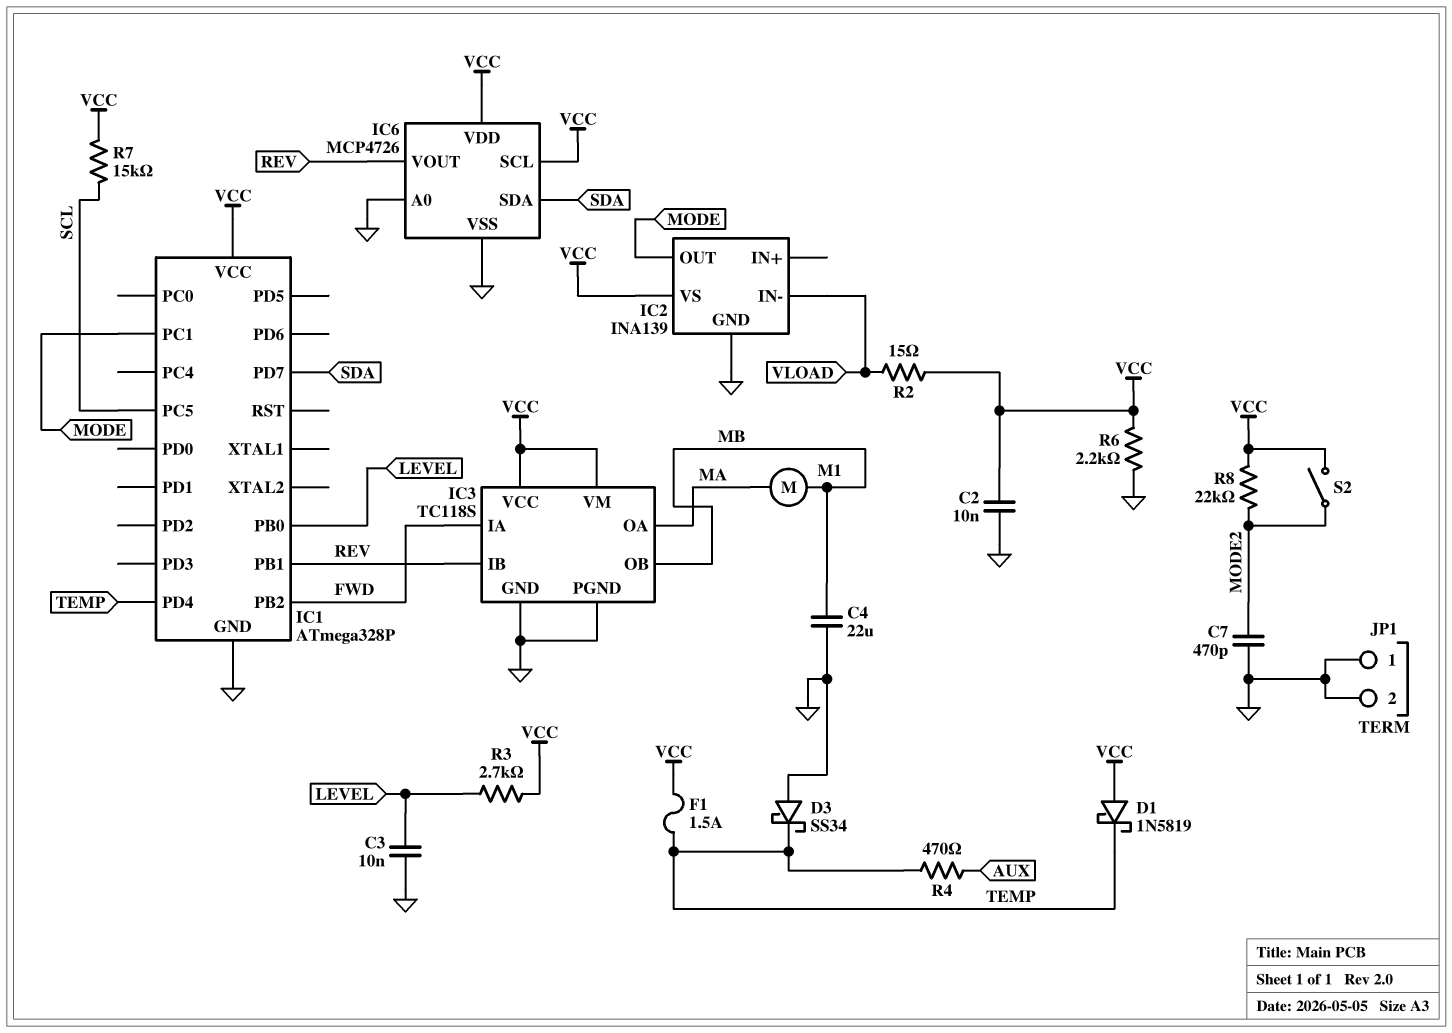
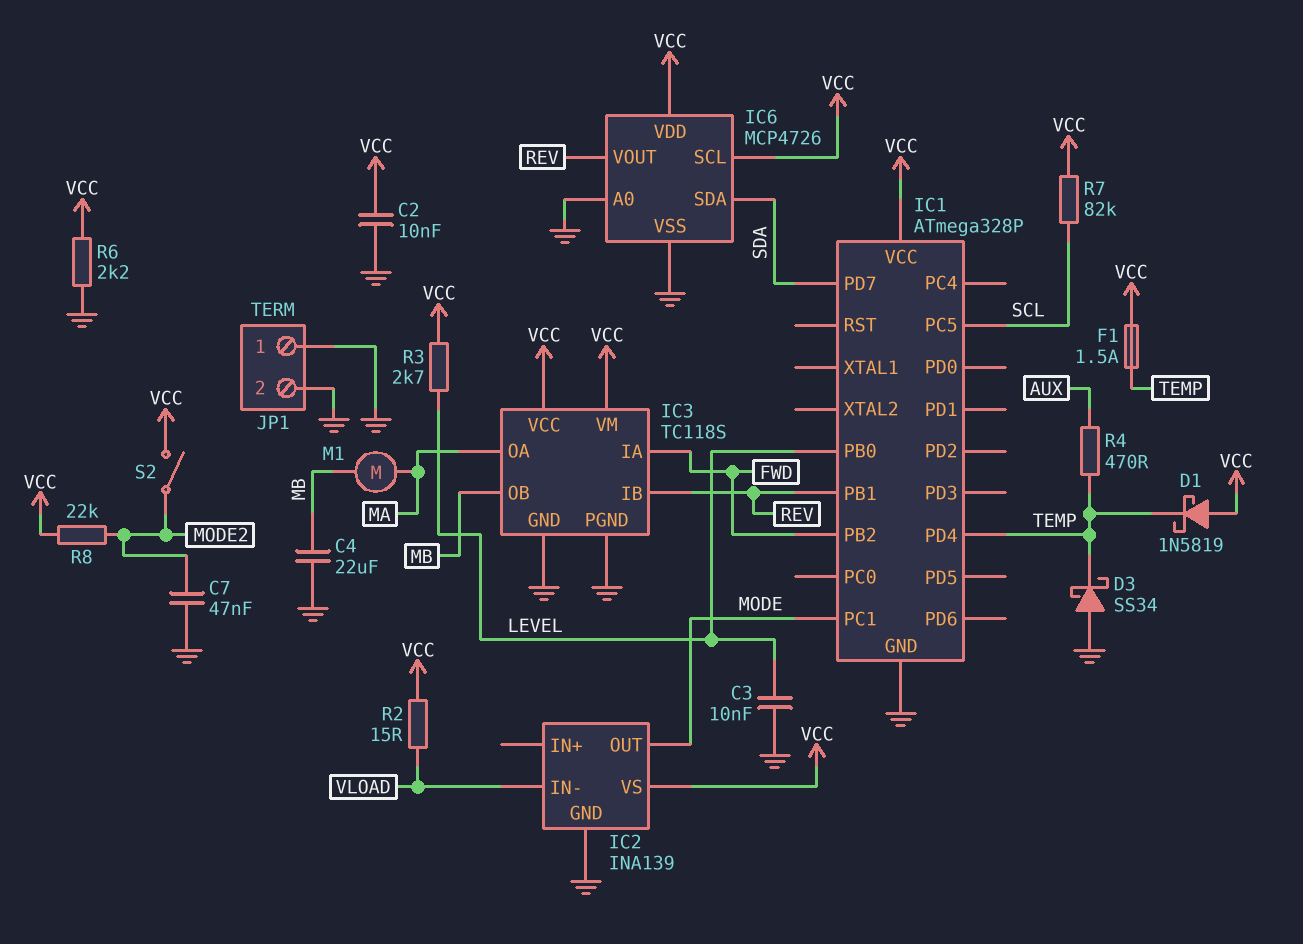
C7: 470pF (GND, MODE2) -> 47nF (GND, MODE2)
R7: 15k (SCL, VCC) -> 82k (SCL, VCC)

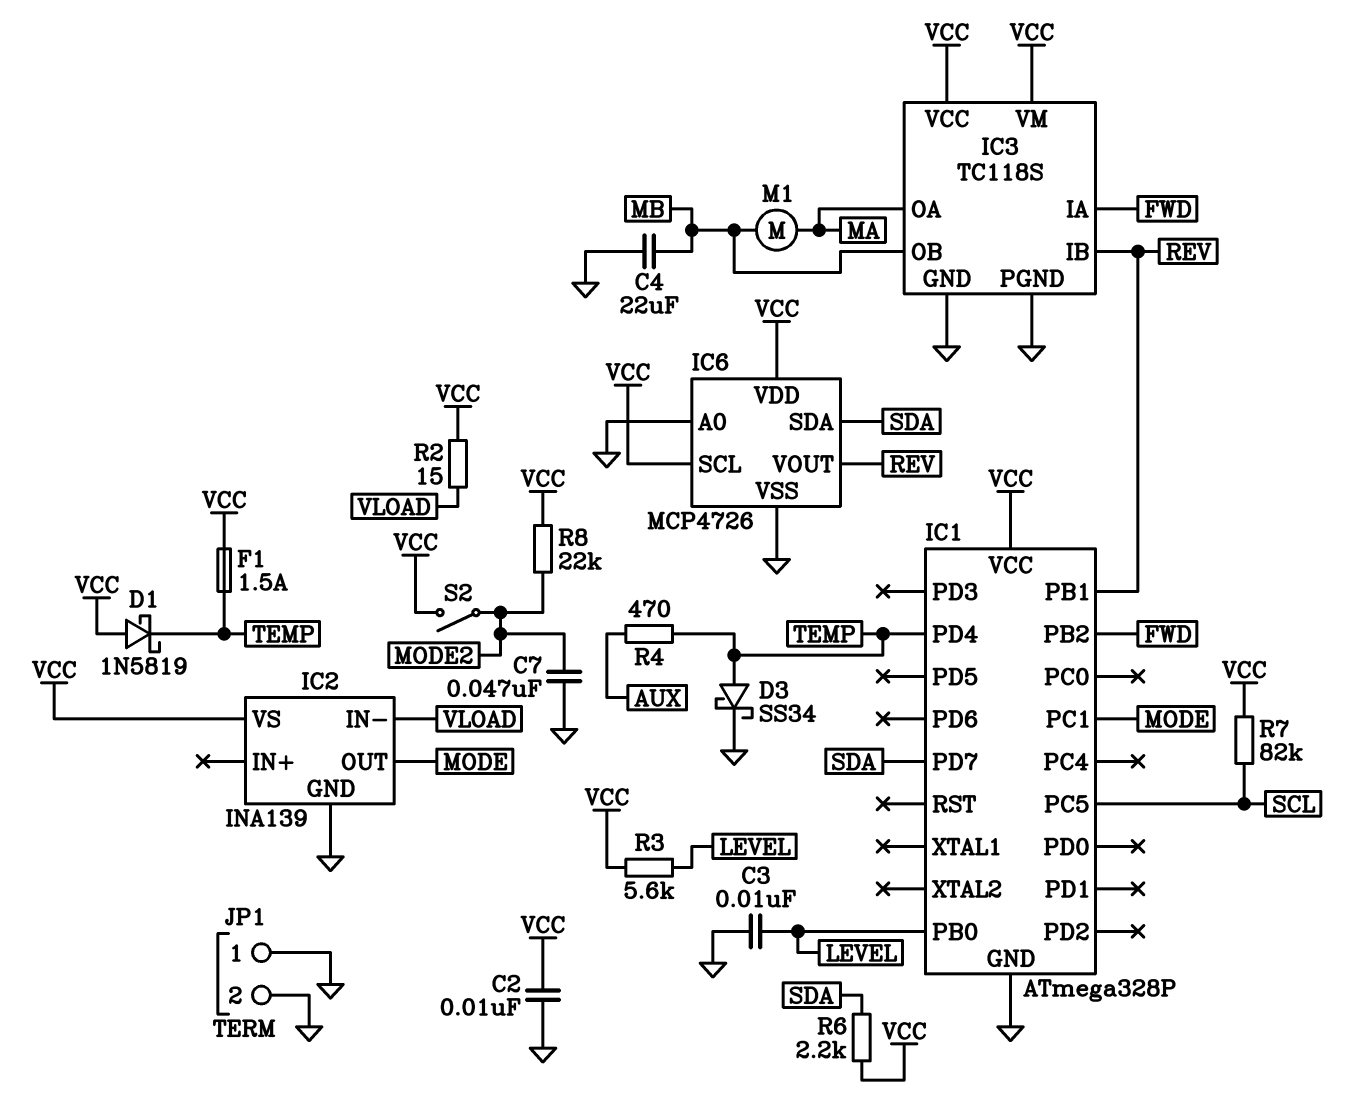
D3: schottky SS34 (A GND, K TEMP) -> schottky SS34 (A TEMP, K GND)
R3: 2.7k (LEVEL, VCC) -> 5.6k (LEVEL, VCC)
R6: 2.2k (GND, VCC) -> 2.2k (SDA, VCC)

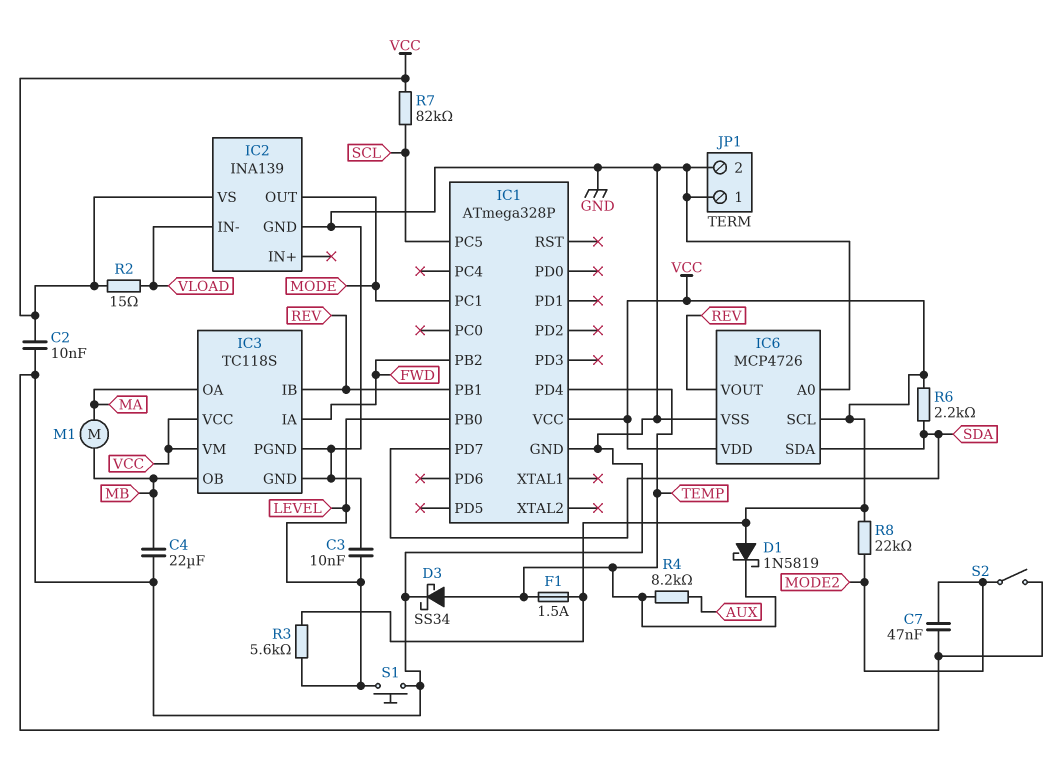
R4: 470 (AUX, TEMP) -> 8.2k (AUX, TEMP)
S1: none -> button (GND, LEVEL)
S2: switch (MODE2, VCC) -> switch (GND, MODE2)

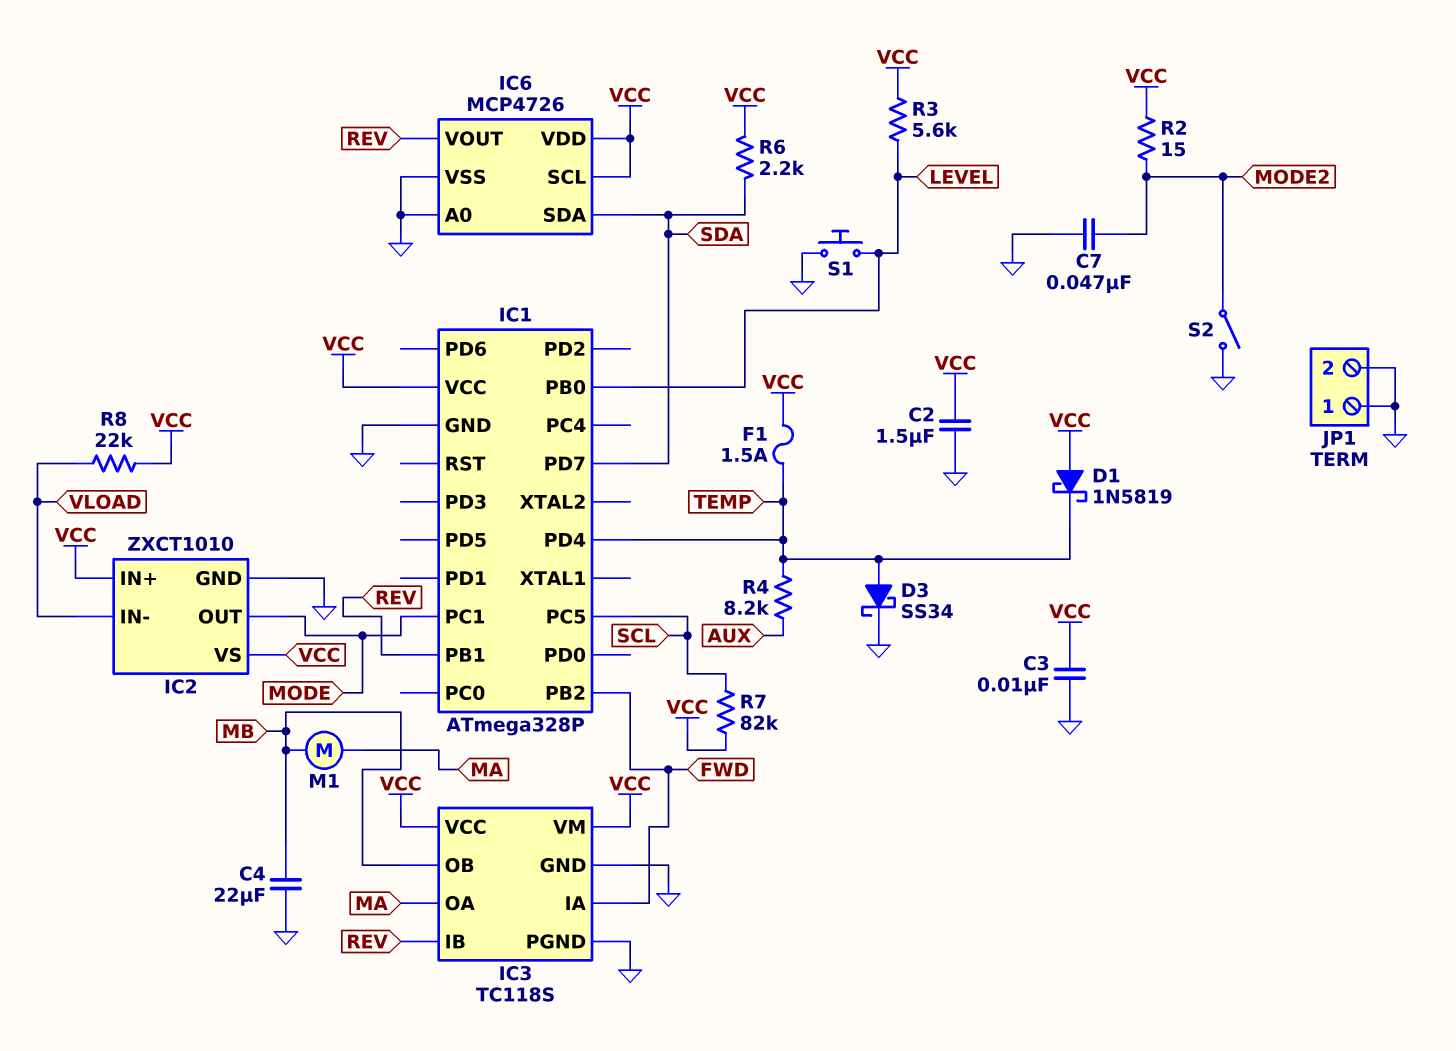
C2: 10nF (GND, VCC) -> 1.5uF (GND, VCC)
C3: 10nF (GND, LEVEL) -> 10nF (GND, VCC)
IC2: INA139 -> ZXCT1010
IC2 pin IN+: none -> VCC
R2: 15 (VCC, VLOAD) -> 15 (MODE2, VCC)
R8: 22k (MODE2, VCC) -> 22k (VCC, VLOAD)

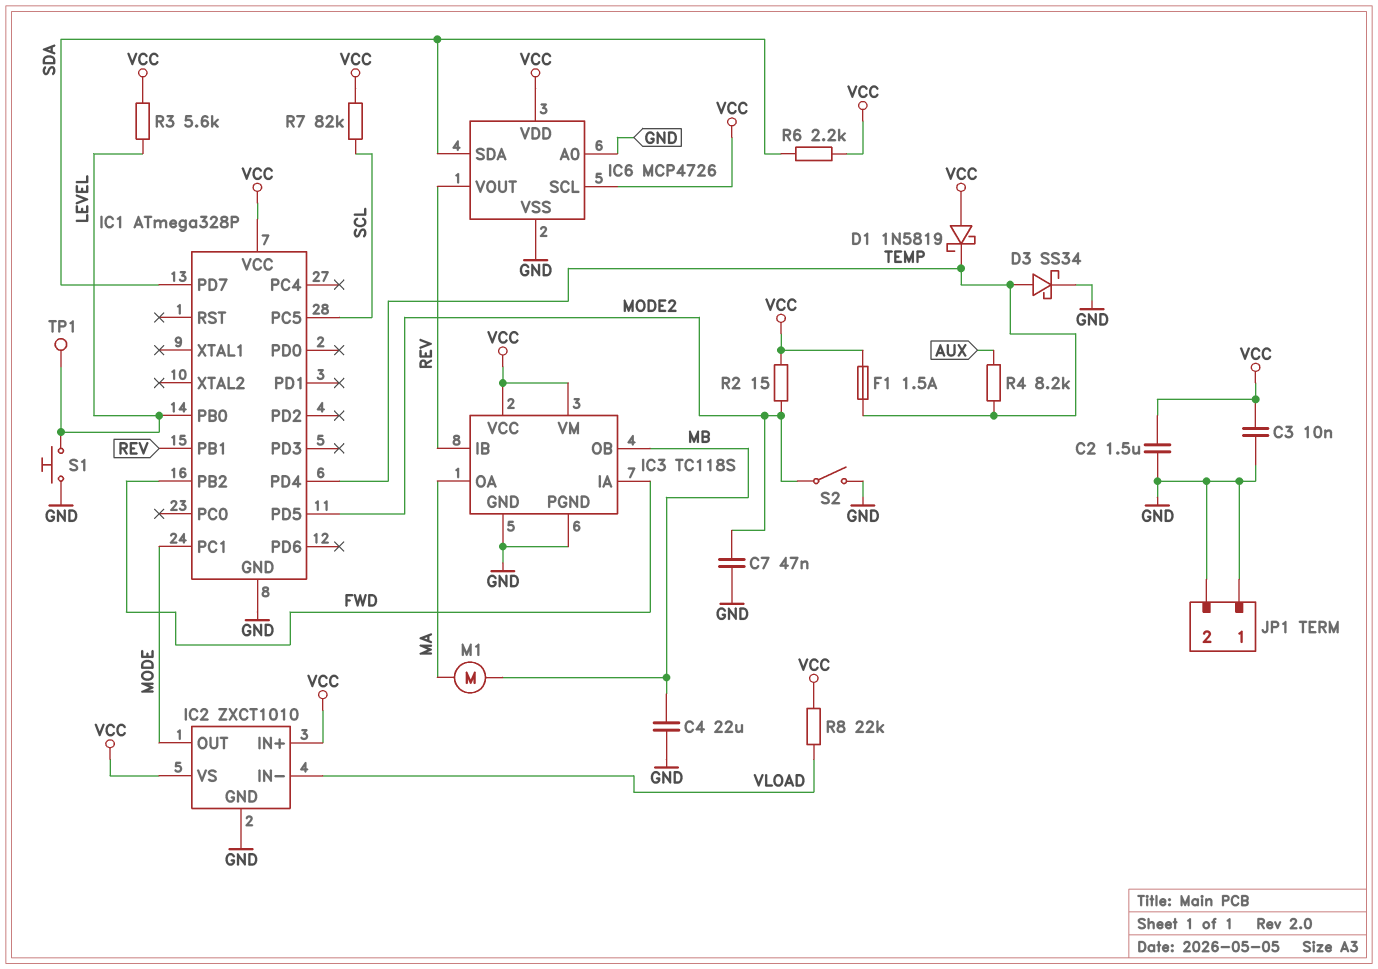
IC1 pin PD5: none -> MODE2
TP1: none -> test point (LEVEL)

